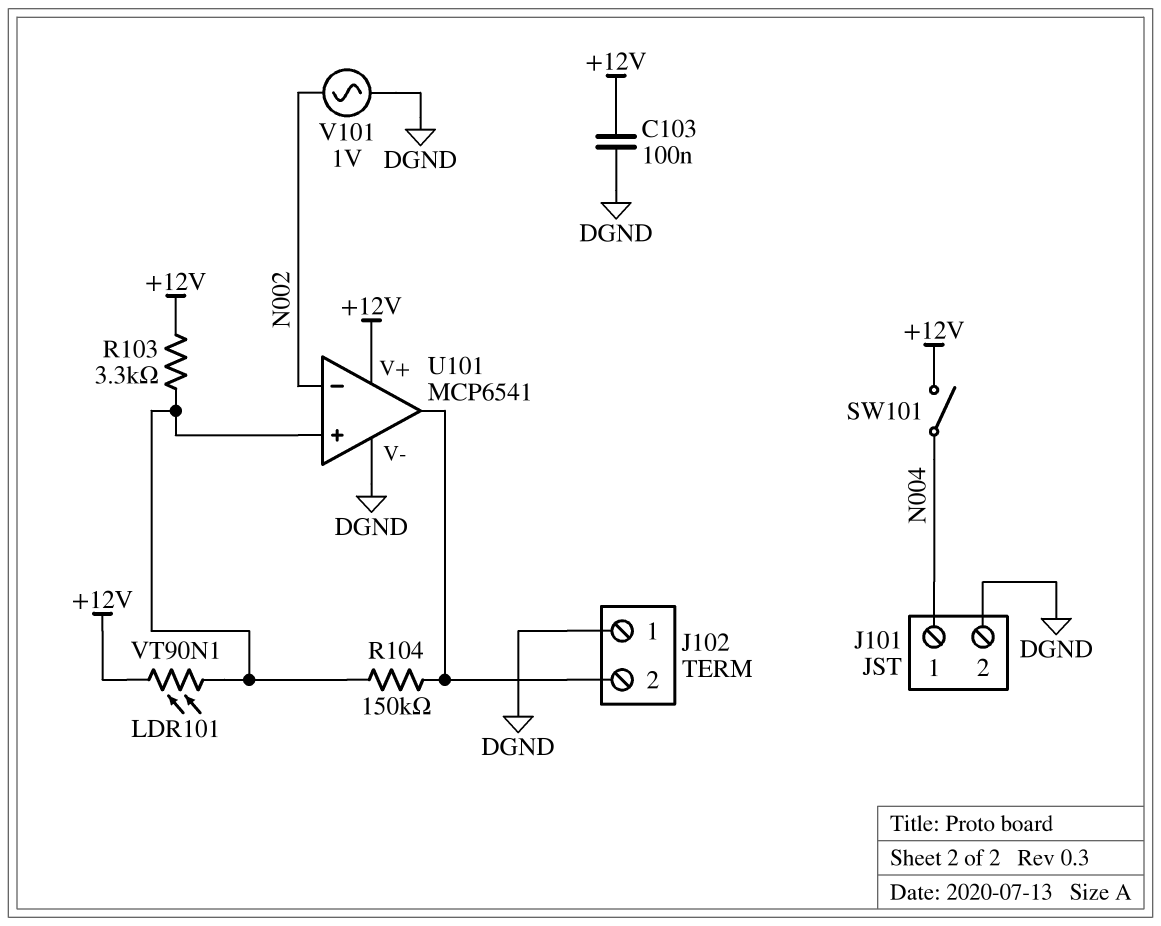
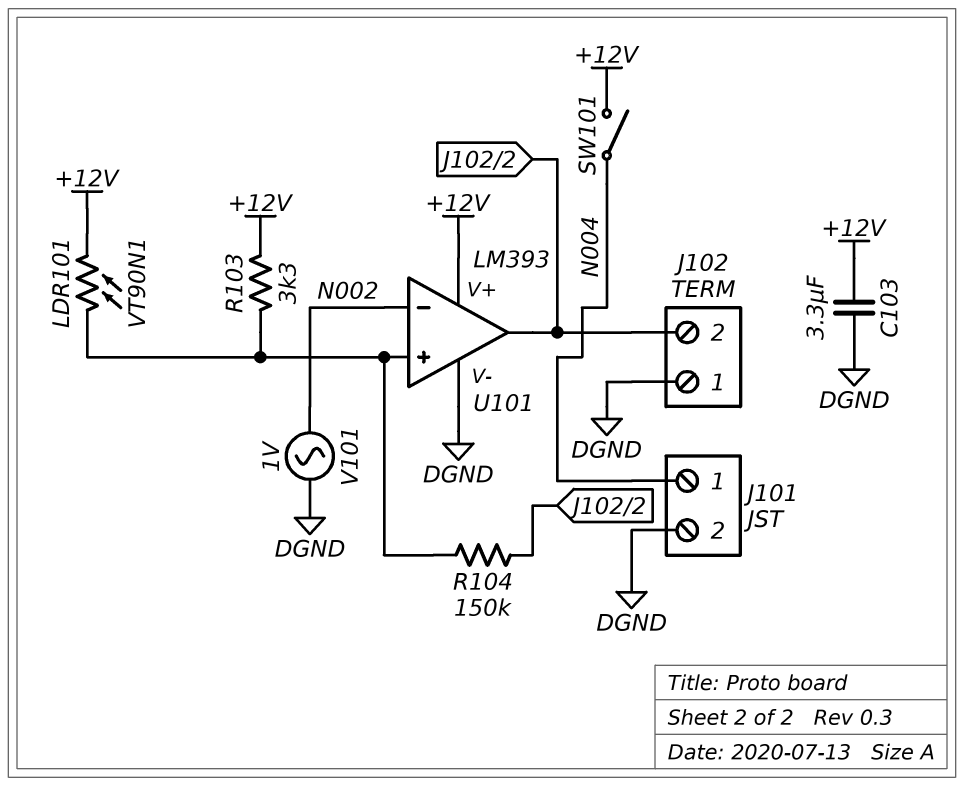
C103: 100nF (+12V, DGND) -> 3.3uF (+12V, DGND)
U101: MCP6541 -> LM393

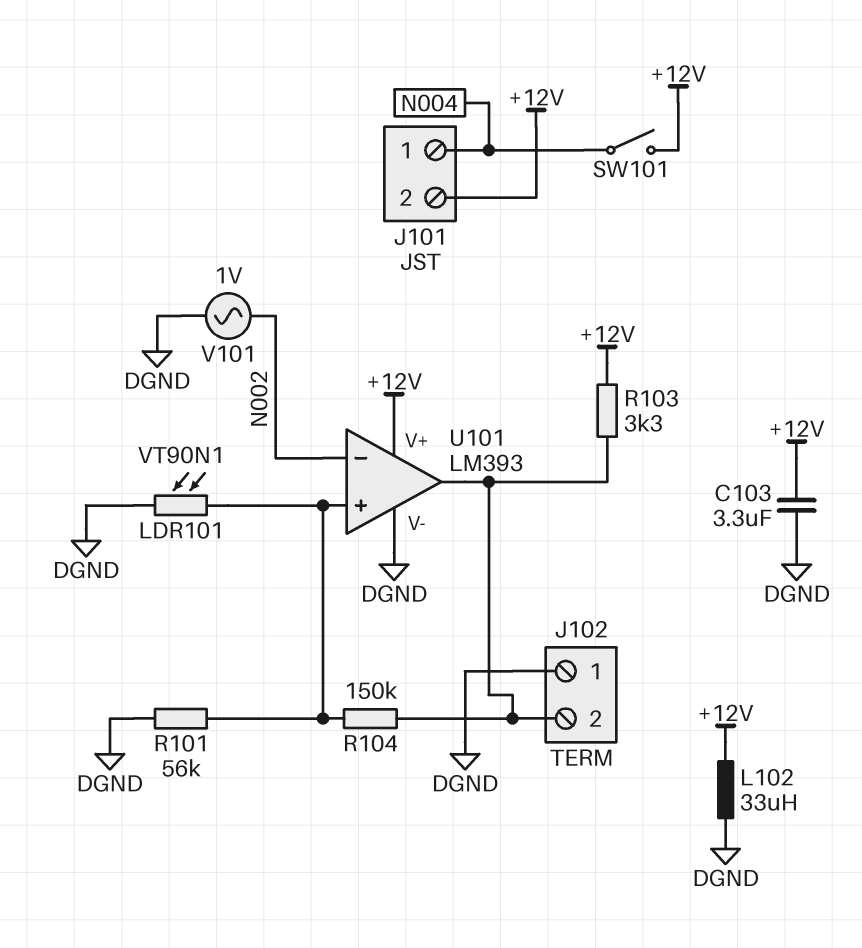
J101 pin 2: DGND -> +12V
L102: none -> 33uH (+12V, DGND)
LDR101: VT90N1 (+12V, U101/in+) -> VT90N1 (DGND, U101/in+)
R101: none -> 56k (DGND, U101/in+)
R103: 3.3k (+12V, U101/in+) -> 3.3k (+12V, J102/2)

